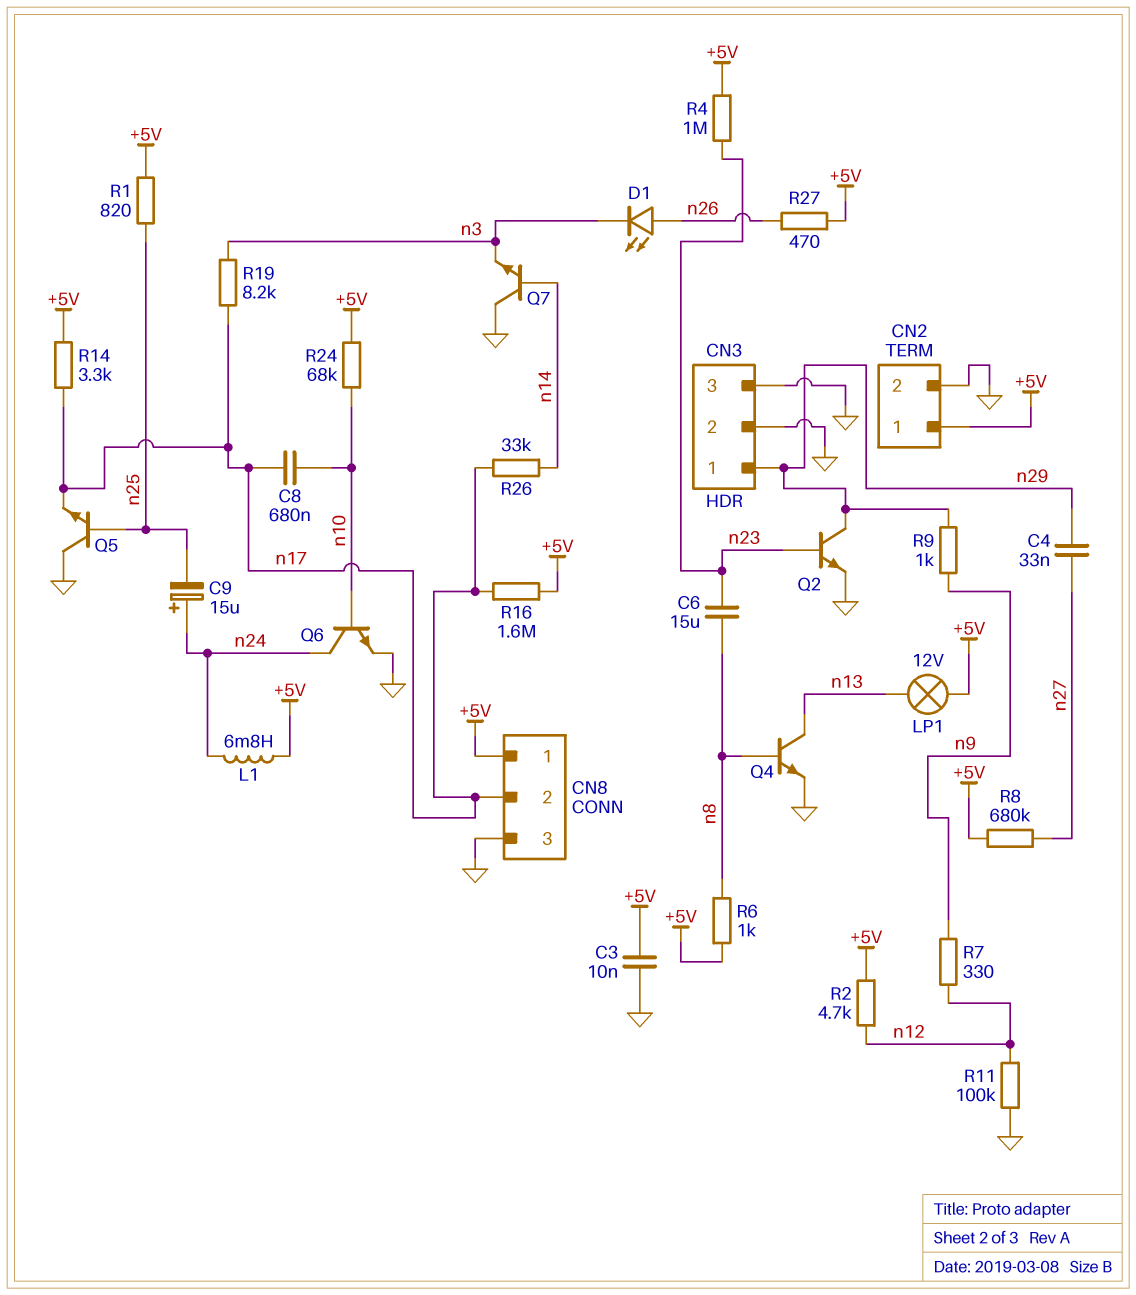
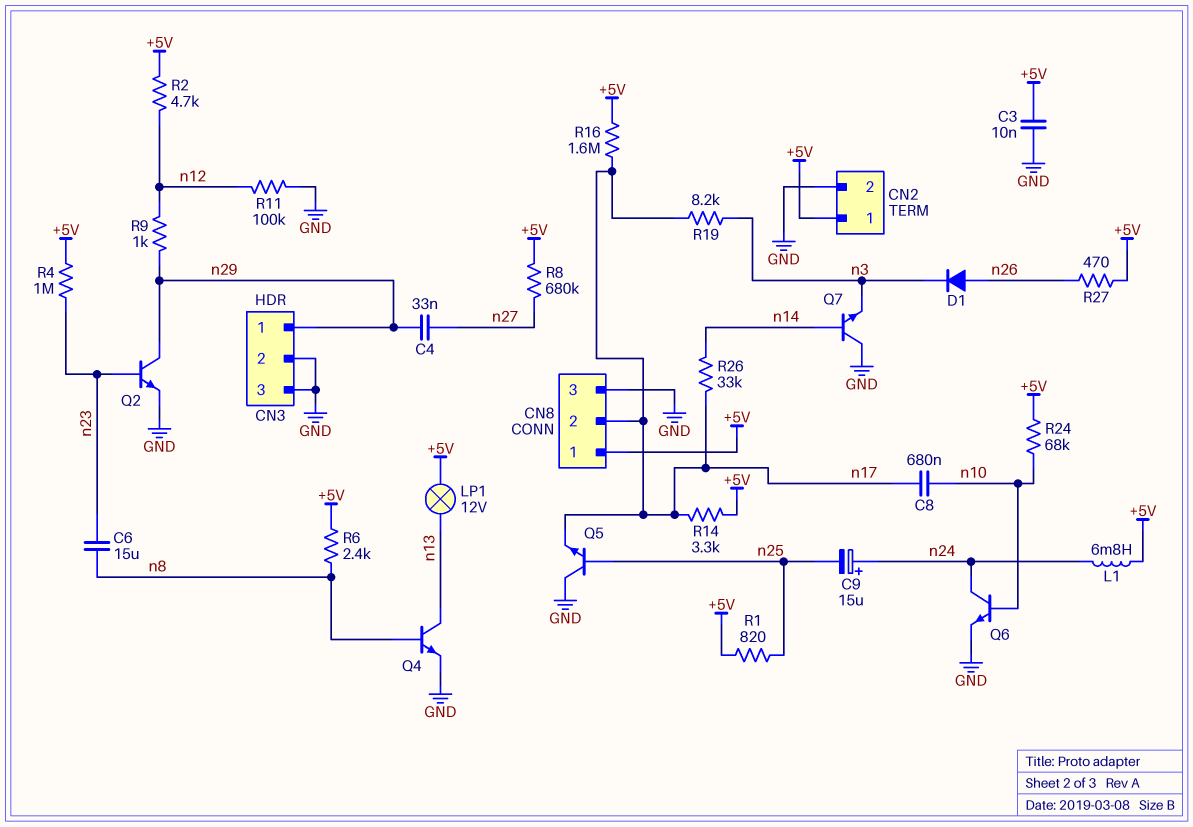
D1: LED (A n26, K n3) -> diode (A n26, K n3)
R6: 1k (+5V, n8) -> 2.4k (+5V, n8)
R7: 330 (n9, n12) -> none
R9: 1k (n9, n29) -> 1k (n12, n29)

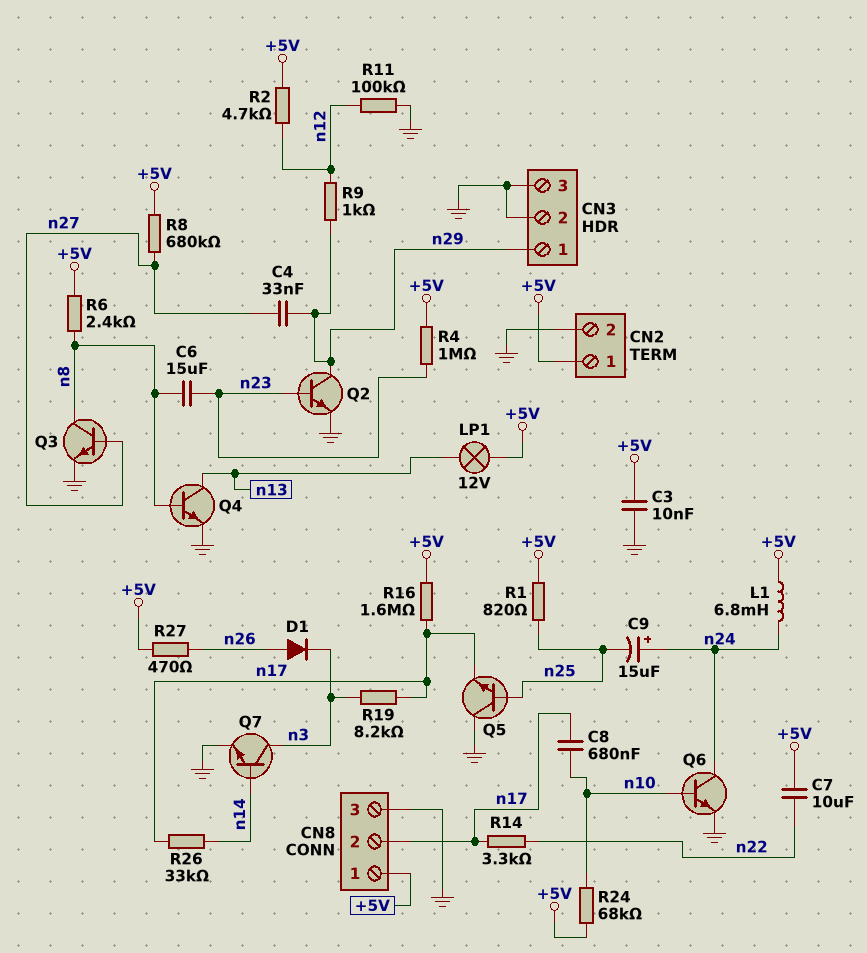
C7: none -> 10uF (+5V, n22)
Q3: none -> NPN (B n27, C n8, E GND)
Q7: NPN (B n14, C GND, E n3) -> NPN (B n14, C n3, E GND)
R14: 3.3k (+5V, n17) -> 3.3k (n17, n22)

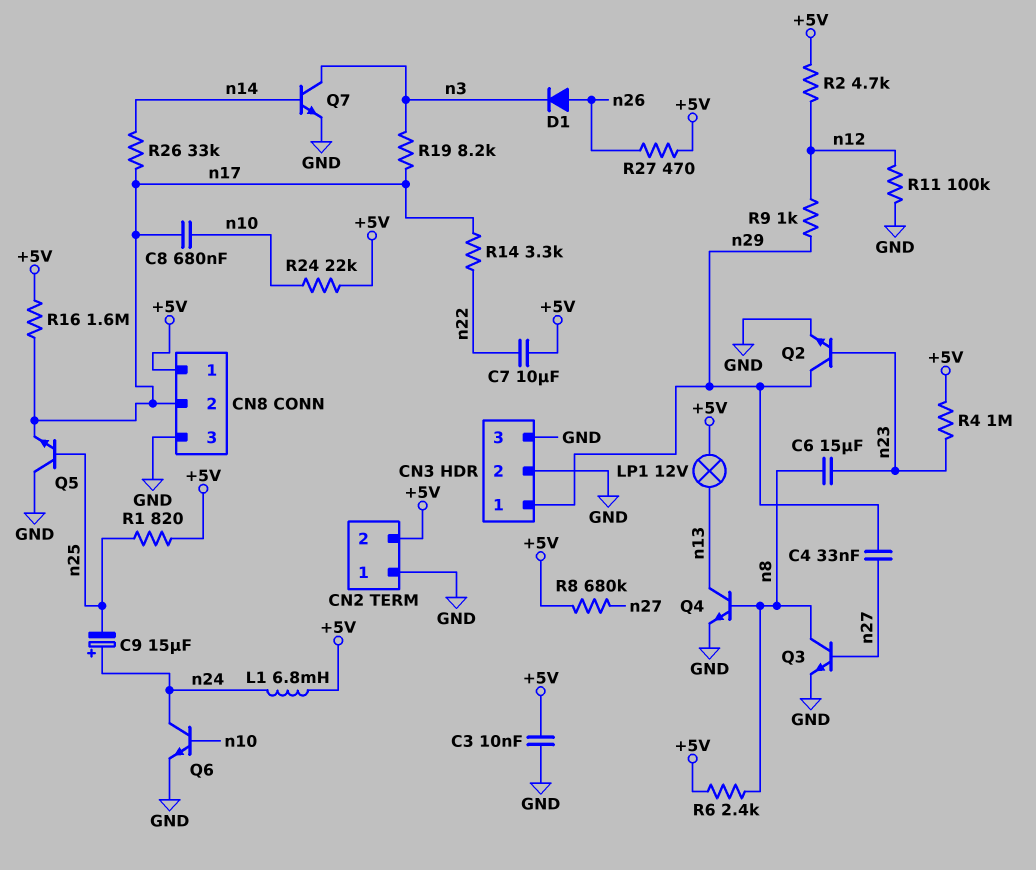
CN2 pin 1: +5V -> GND
CN2 pin 2: GND -> +5V
R24: 68k (+5V, n10) -> 22k (+5V, n10)

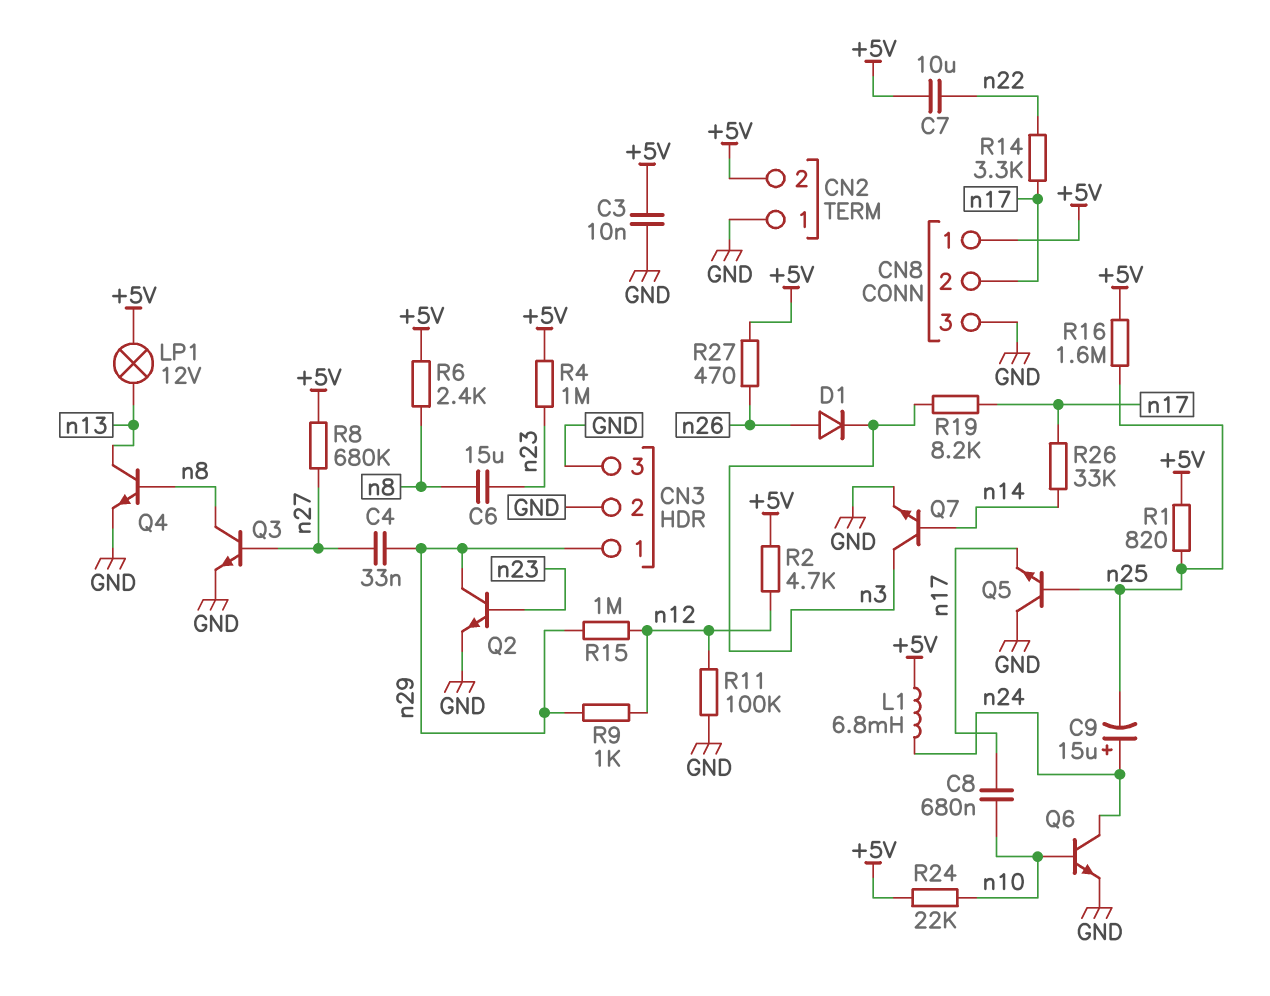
R15: none -> 1M (n12, n29)
R16: 1.6M (+5V, n17) -> 1.6M (+5V, n25)

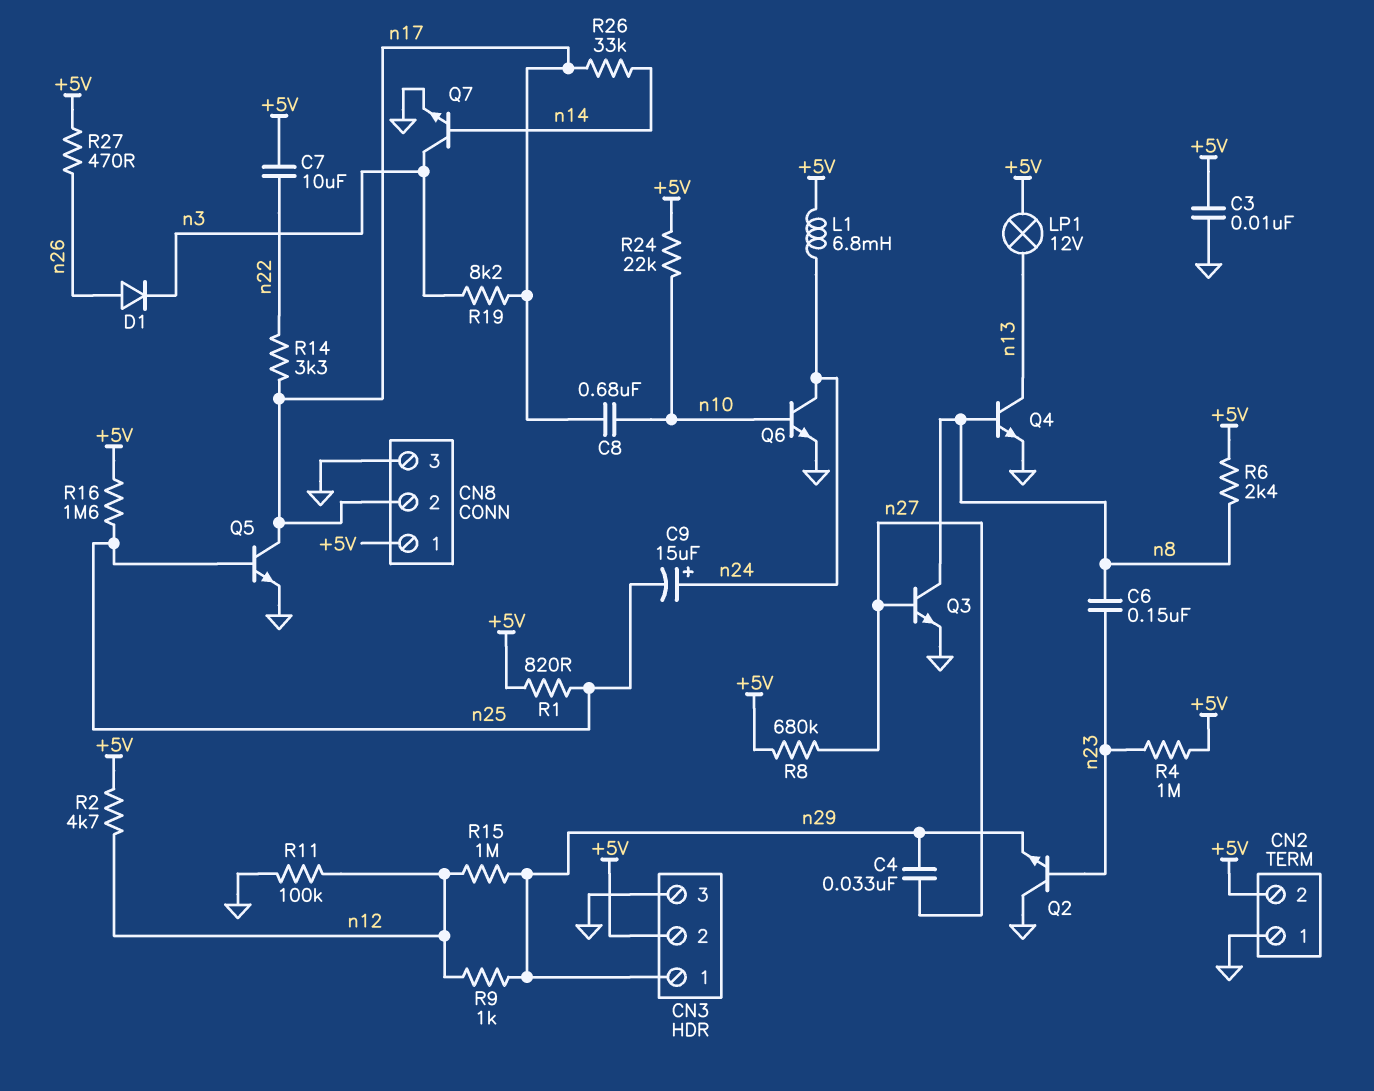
C6: 15uF (n8, n23) -> 150nF (n8, n23)
CN3 pin 2: GND -> +5V
Q2: NPN (B n23, C n29, E GND) -> NPN (B n23, C GND, E n29)
Q5: NPN (B n25, C GND, E n17) -> NPN (B n25, C n17, E GND)

